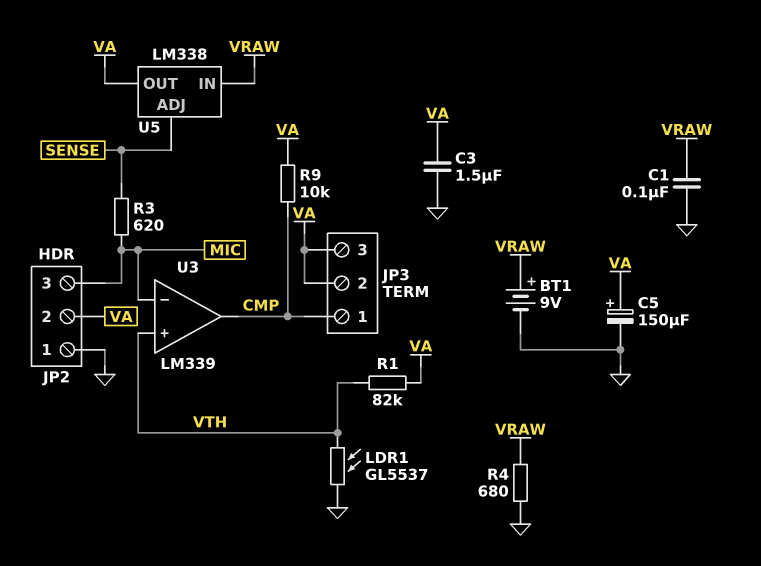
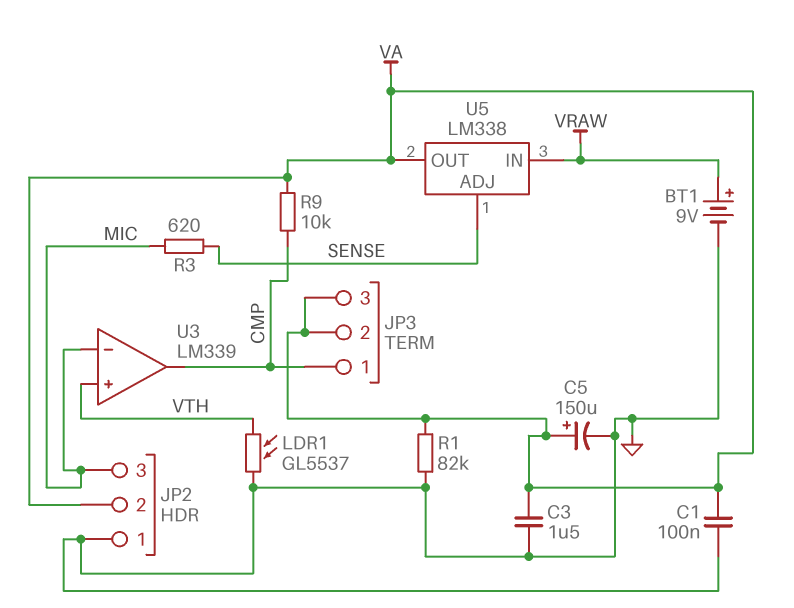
C1: 100nF (GND, VRAW) -> 100nF (GND, VA)
R1: 82k (VA, VTH) -> 82k (GND, VA)
R4: 680 (GND, VRAW) -> none

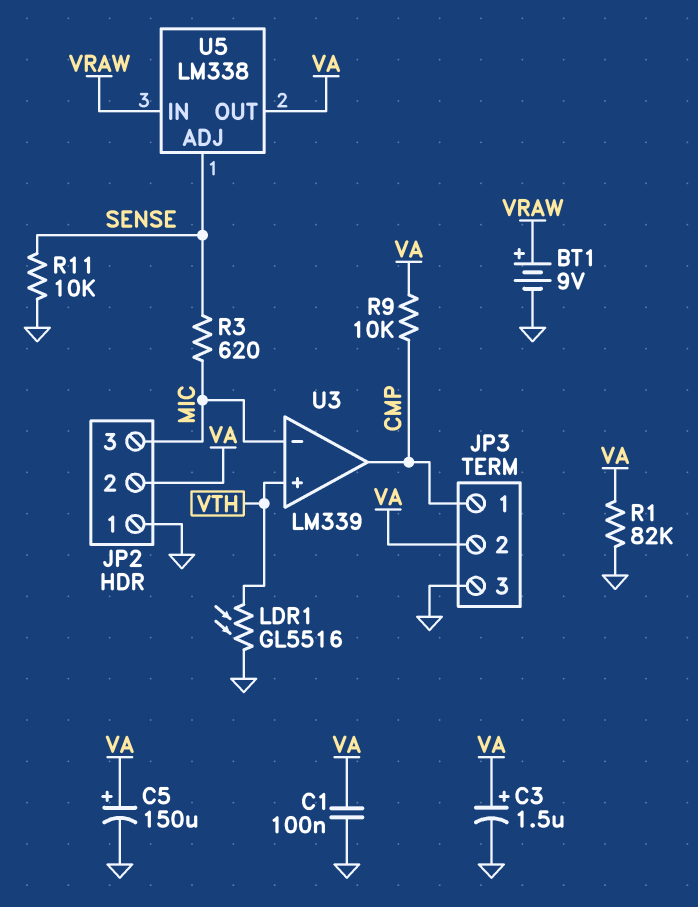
C3: 1.5uF (GND, VA) -> 1.5uF (plus VA, minus GND)
JP3 pin 3: VA -> GND
LDR1: GL5537 (GND, VTH) -> GL5516 (GND, VTH)
R11: none -> 10k (GND, SENSE)

